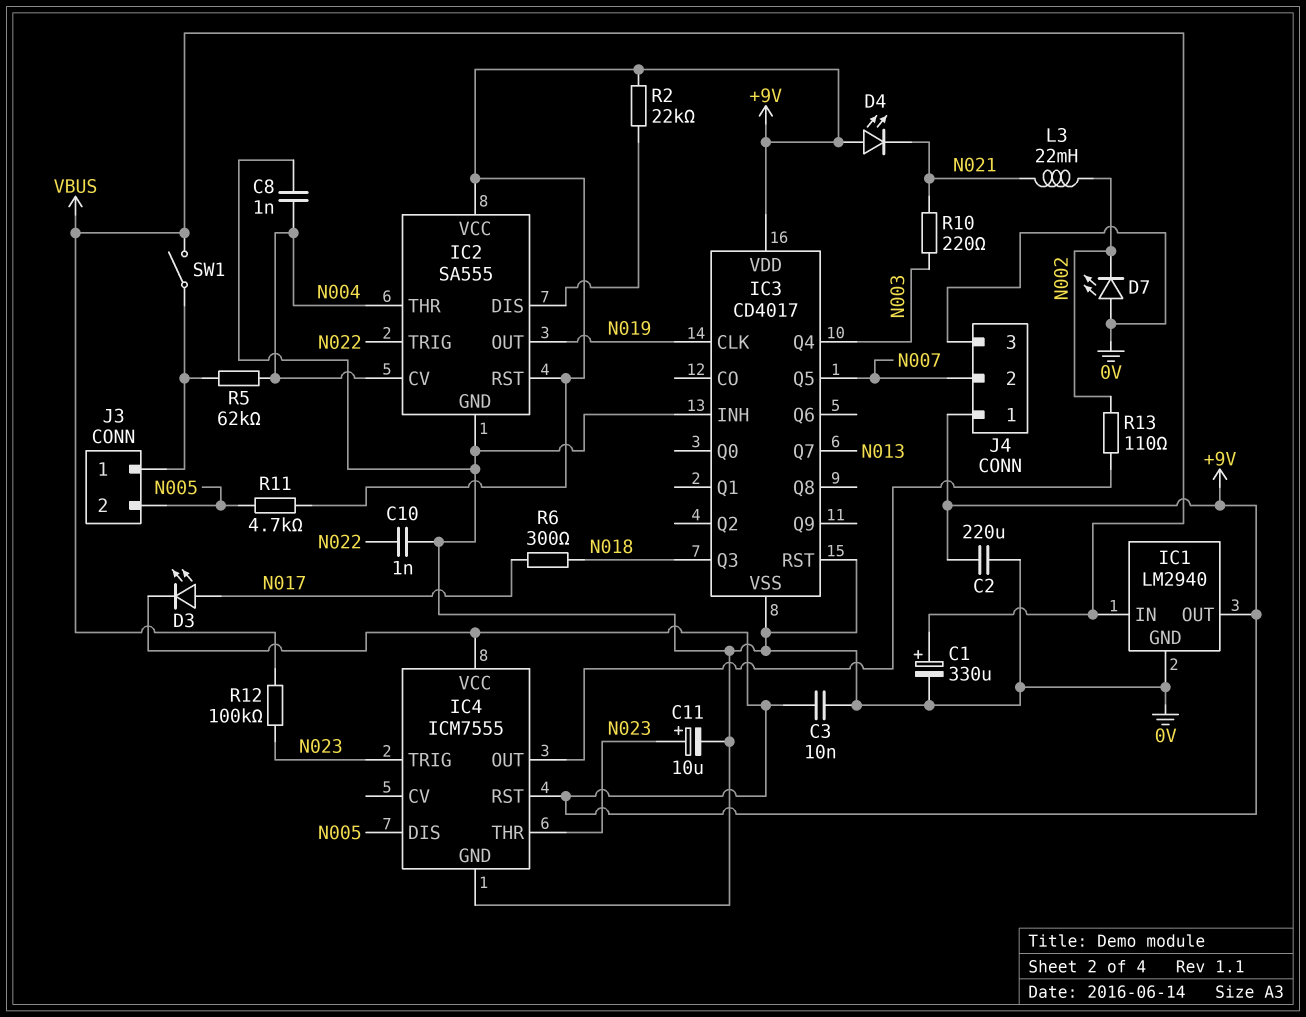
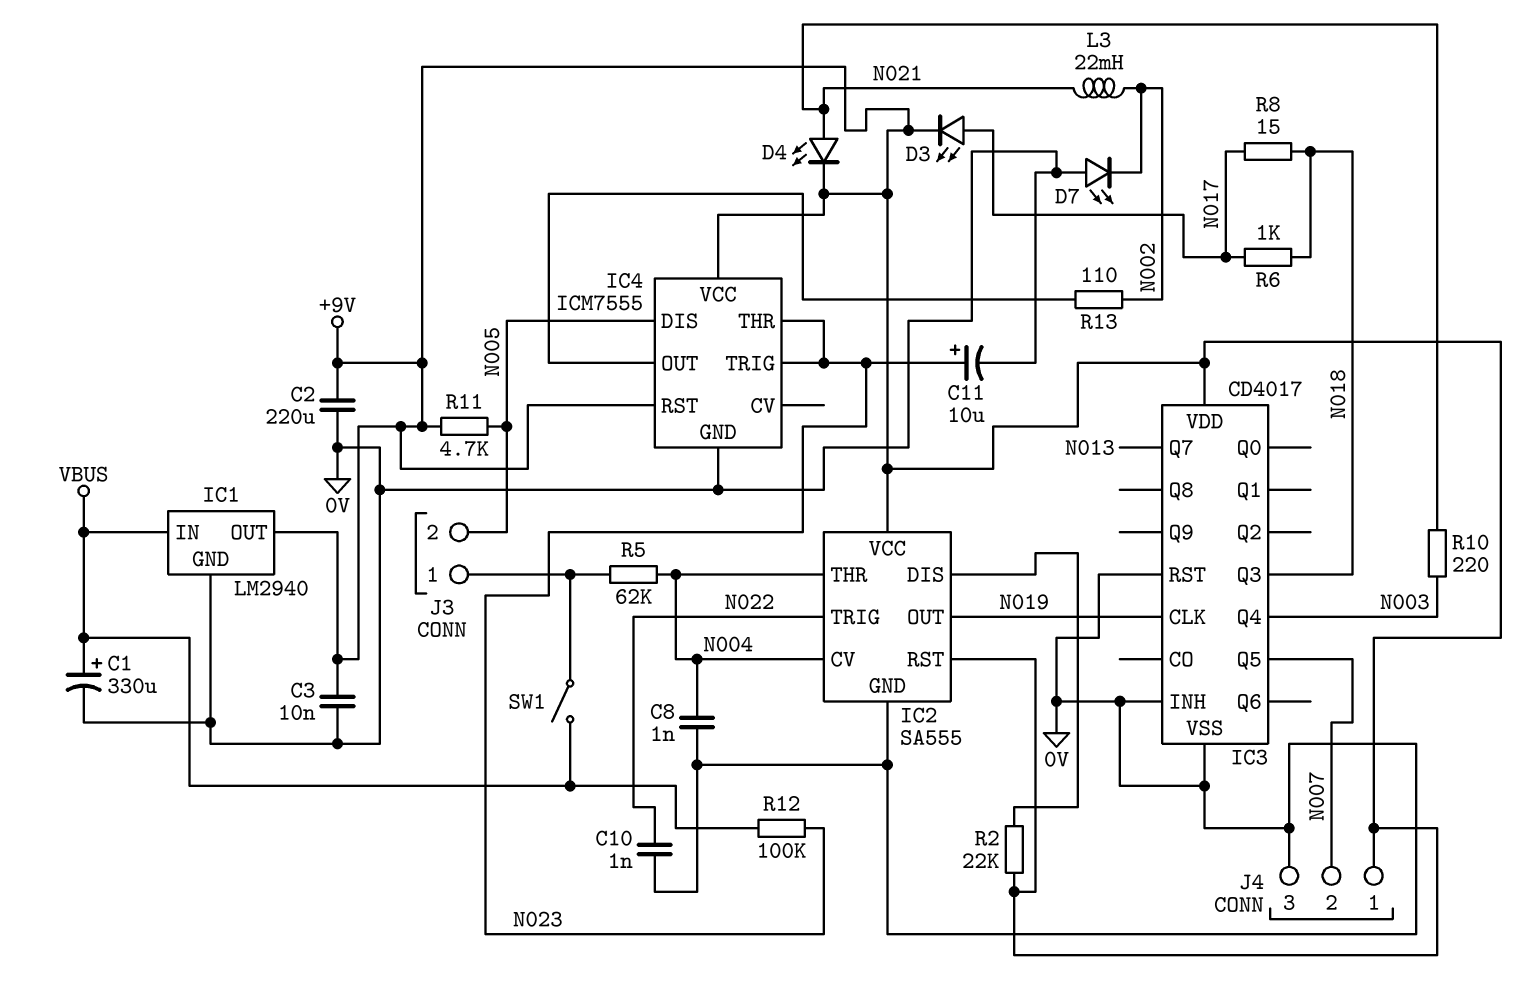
D4: LED (A +9V, K N021) -> LED (A N021, K +9V)
R6: 300 (N017, N018) -> 1k (N017, N018)
R8: none -> 15 (N017, N018)

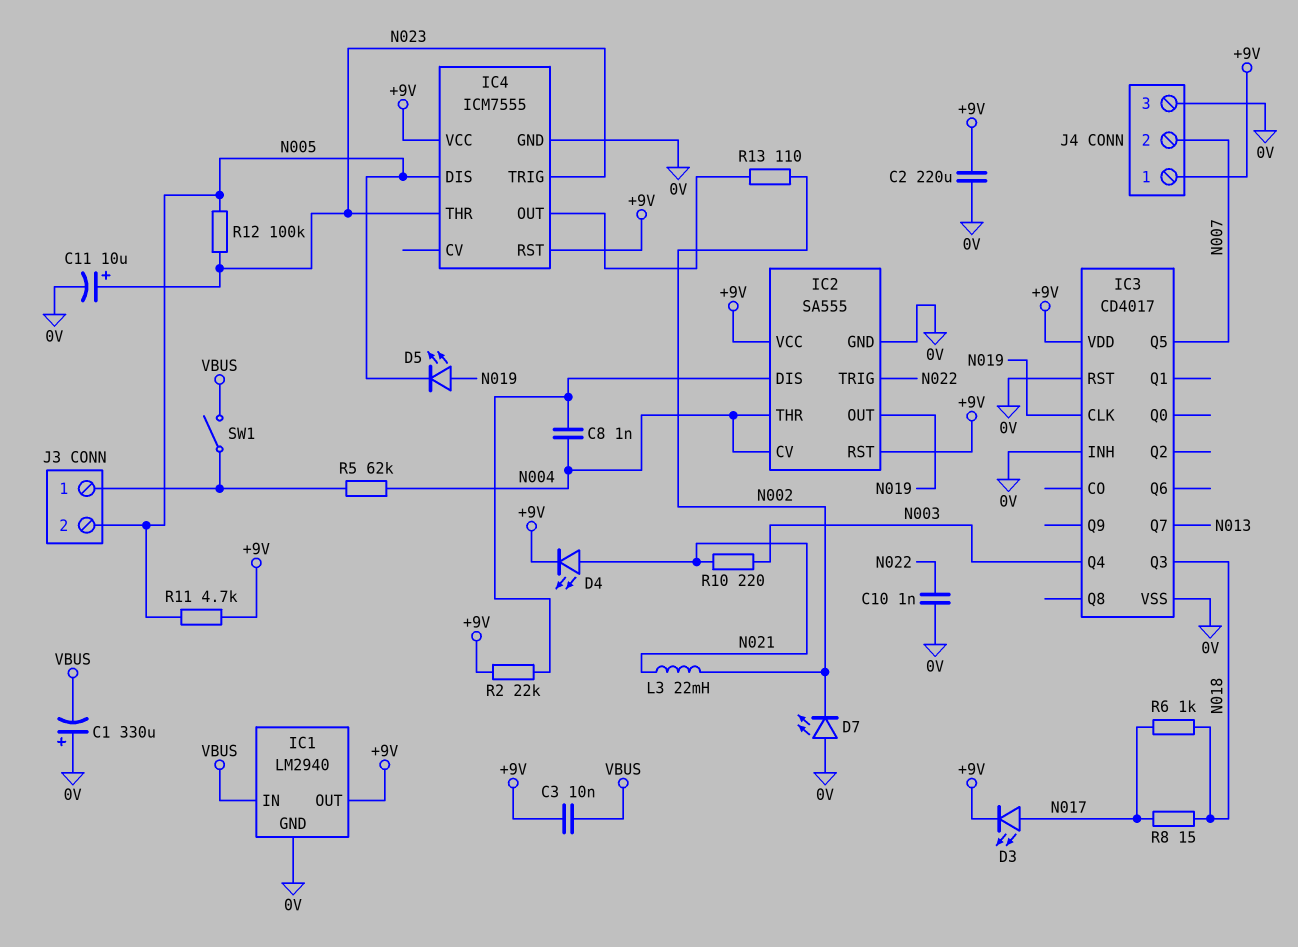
C1: 330uF (plus VBUS, minus 0V) -> 330uF (plus 0V, minus VBUS)
C3: 10nF (+9V, 0V) -> 10nF (+9V, VBUS)
C8: 1nF (0V, N004) -> 1nF (IC2/DIS, N004)
D5: none -> LED (A N019, K N005)
R12: 100k (N023, VBUS) -> 100k (N005, N023)

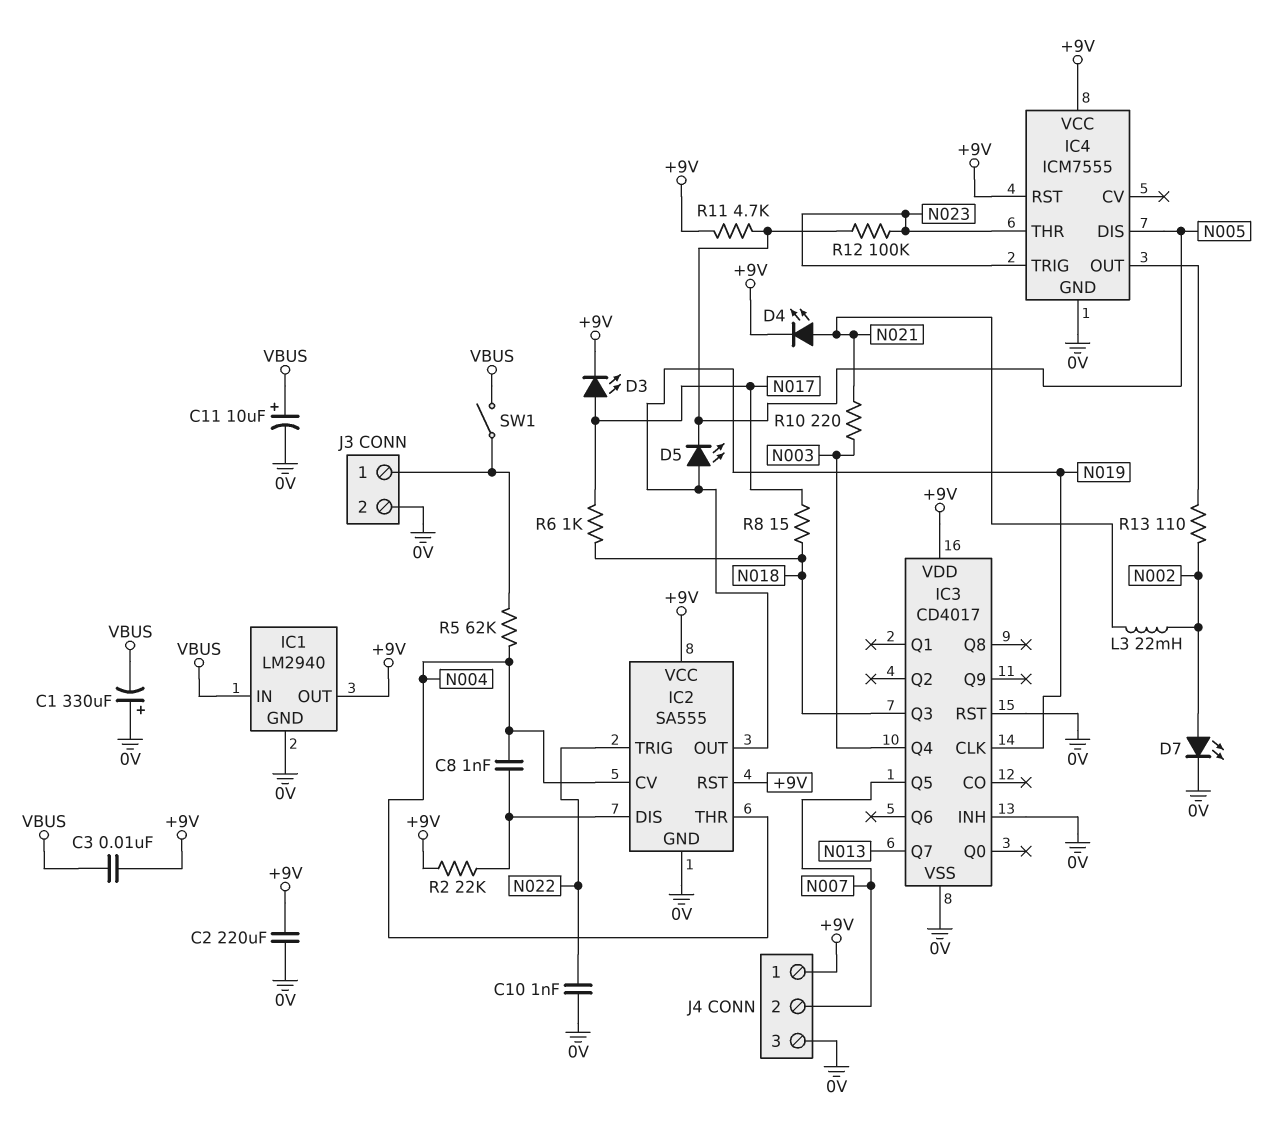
C11: 10uF (plus N023, minus 0V) -> 10uF (plus VBUS, minus 0V)
D7: LED (A 0V, K N002) -> LED (A N002, K 0V)
J3 pin 2: N005 -> 0V

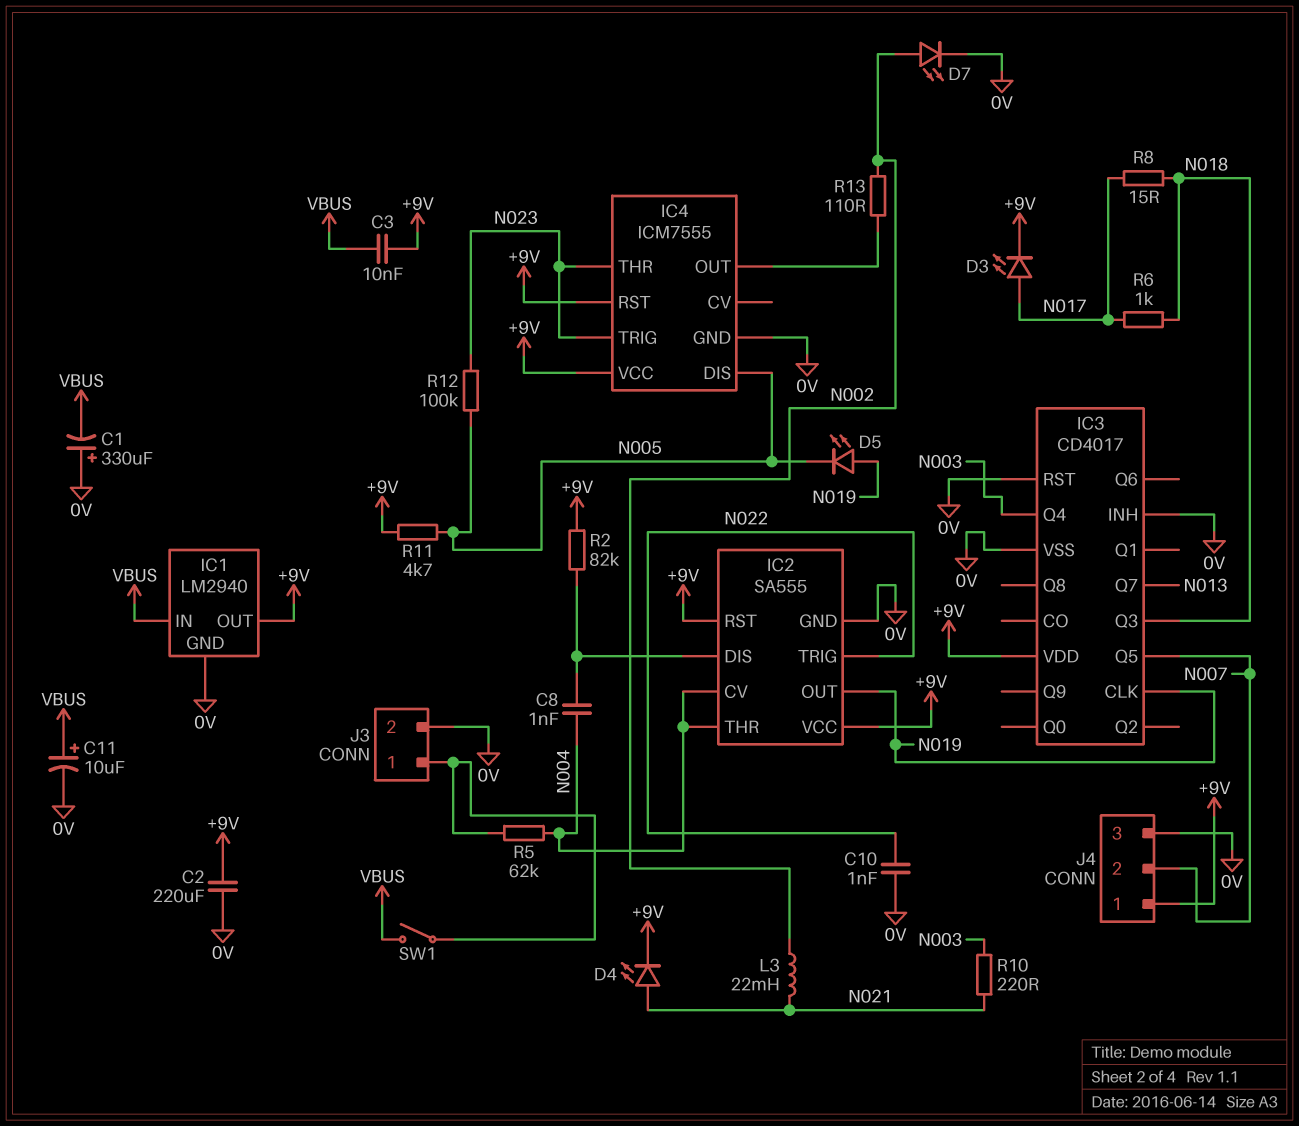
R2: 22k (+9V, IC2/DIS) -> 82k (+9V, IC2/DIS)

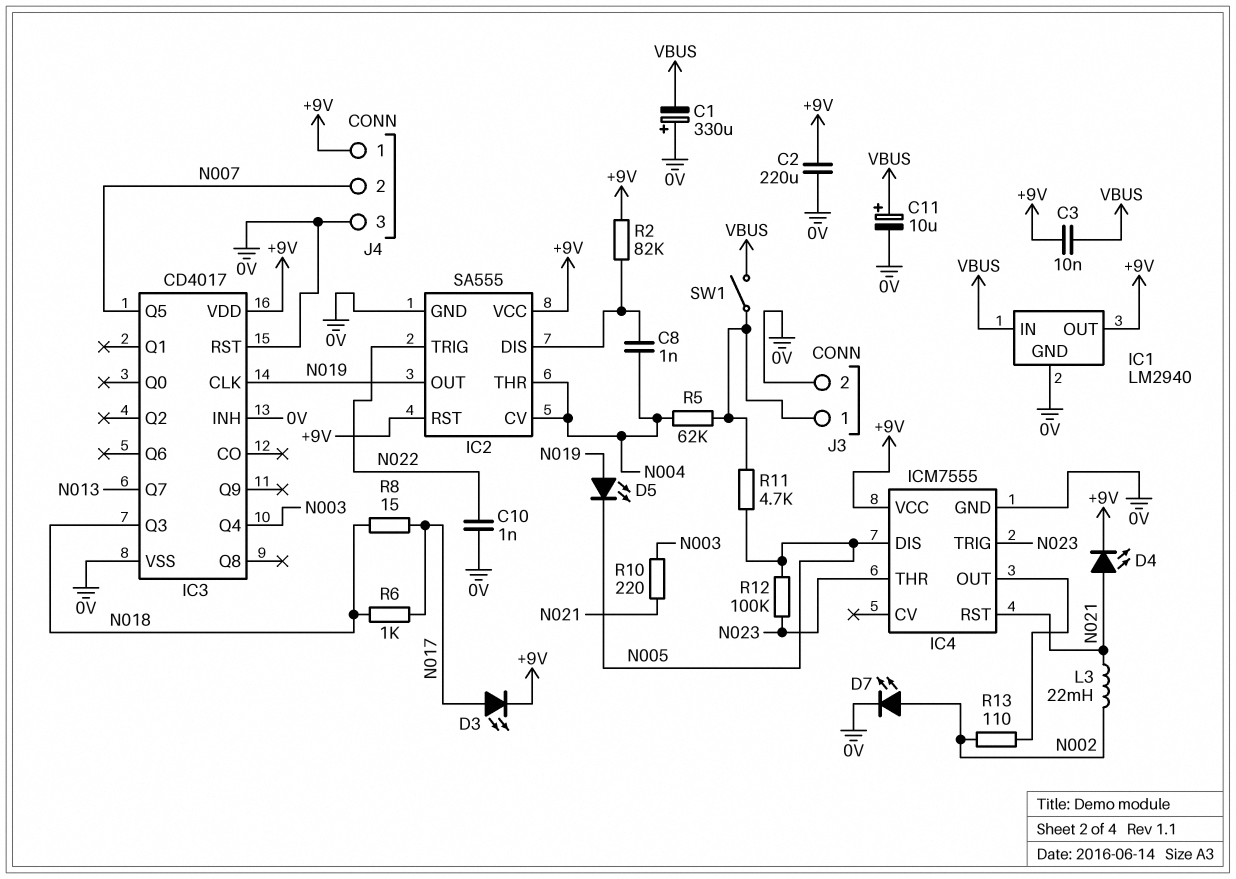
IC4 pin RST: +9V -> N021
R11: 4.7k (+9V, N005) -> 4.7k (J3/1, N005)

